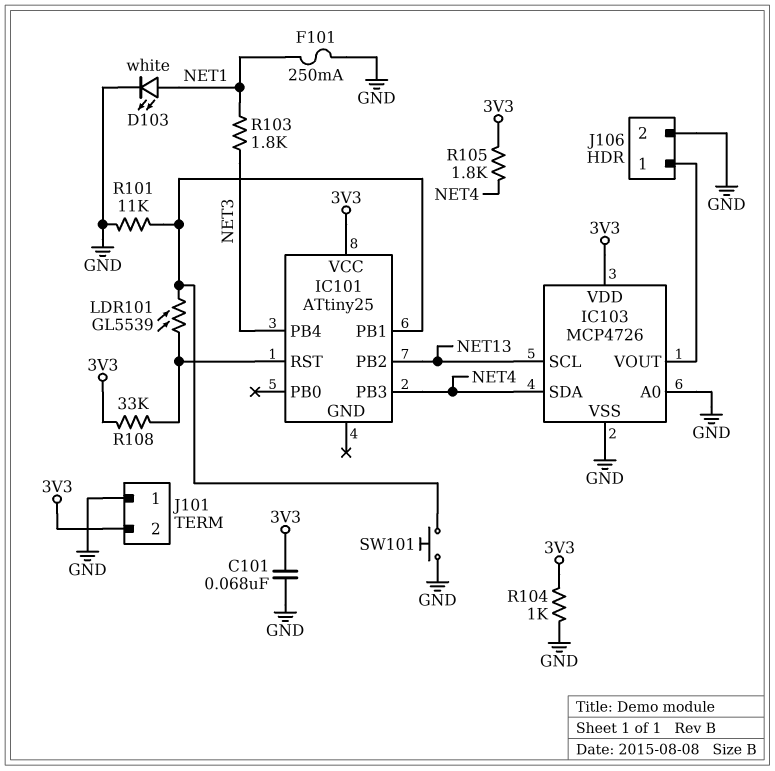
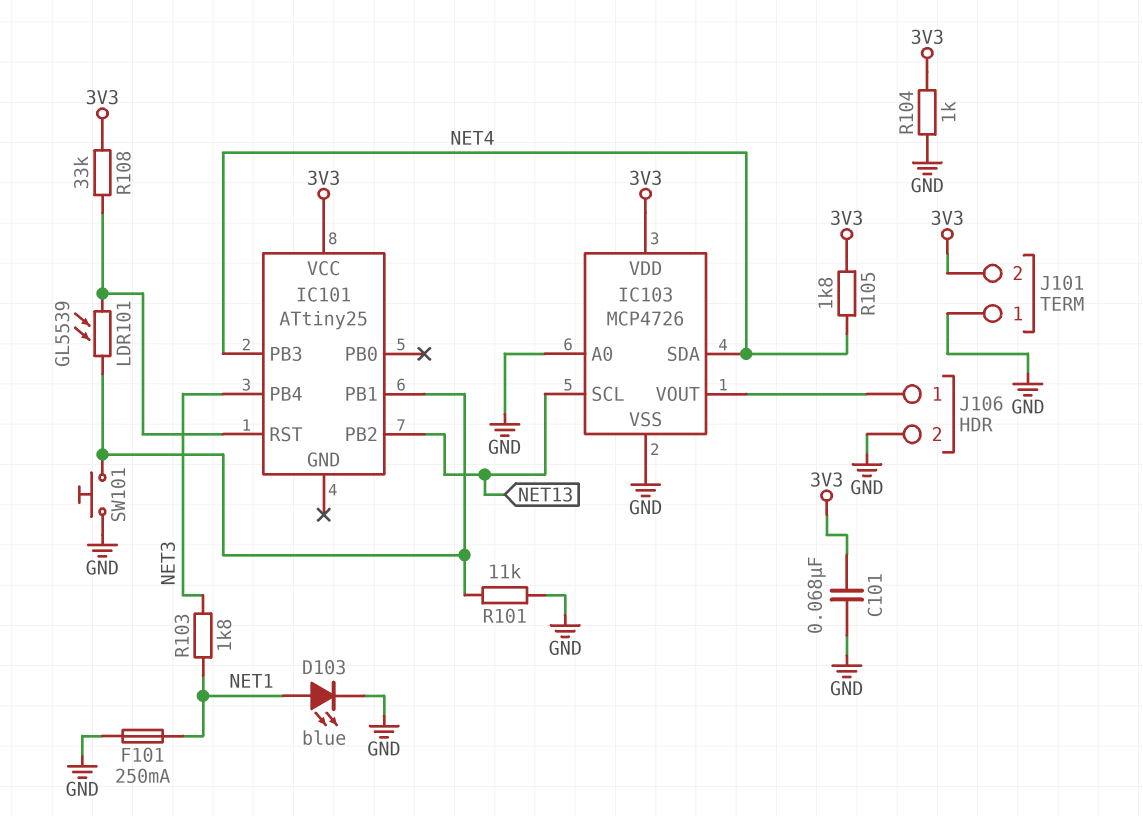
D103: LED white (A NET1, K GND) -> LED blue (A NET1, K GND)

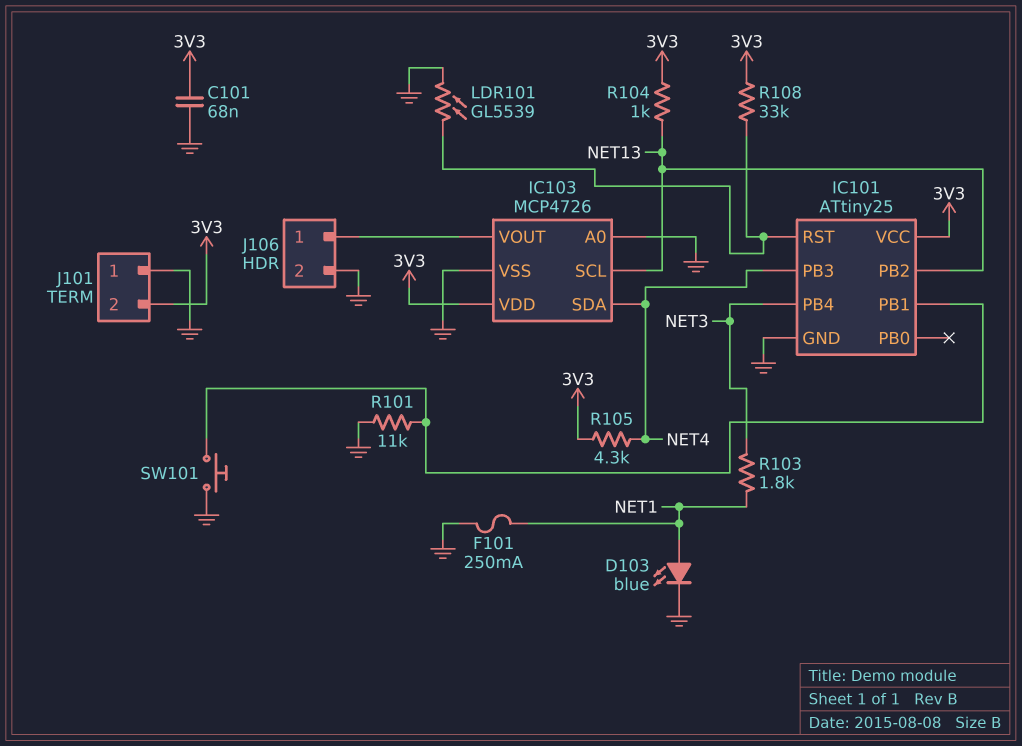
IC101 pin GND: none -> GND
LDR101: GL5539 (IC101/PB1, IC101/RST) -> GL5539 (GND, IC101/RST)
R104: 1k (3V3, GND) -> 1k (3V3, NET13)
R105: 1.8k (3V3, NET4) -> 4.3k (3V3, NET4)

